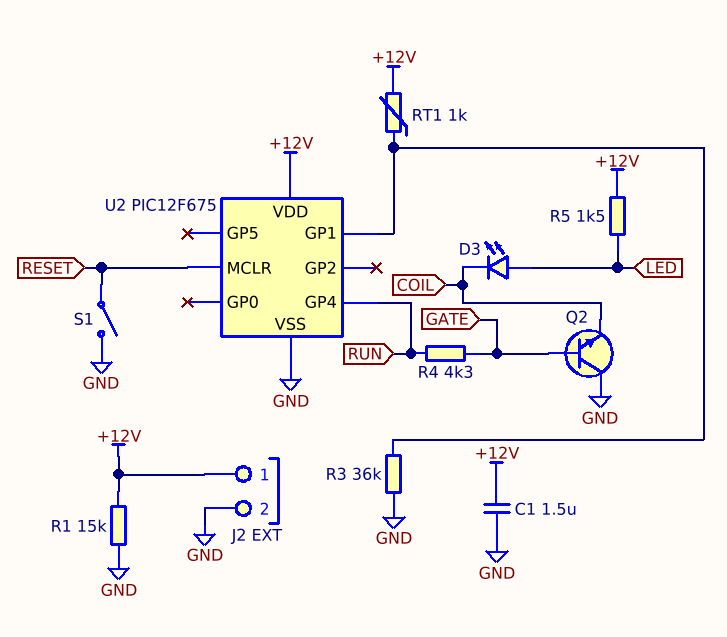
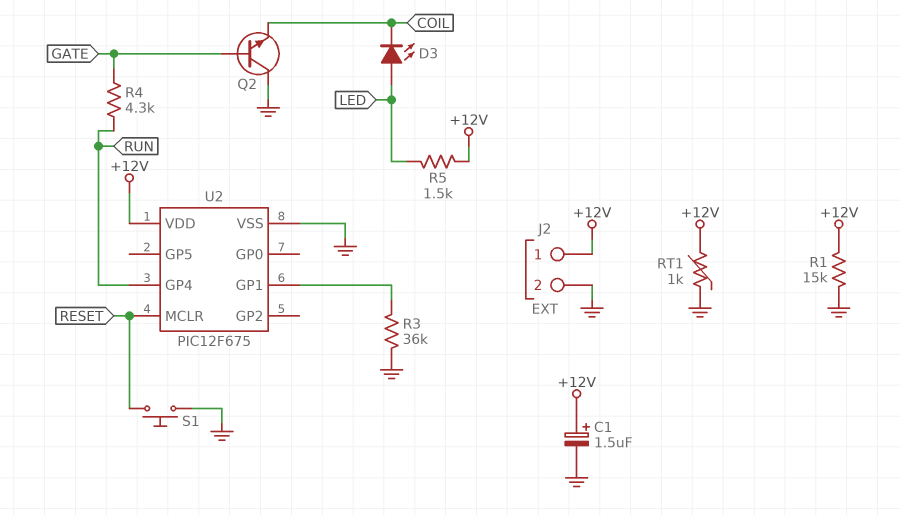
C1: 1.5uF (+12V, GND) -> 1.5uF (plus +12V, minus GND)
RT1: 1k (+12V, U2/GP1) -> 1k (+12V, GND)
S1: switch (GND, RESET) -> button (GND, RESET)

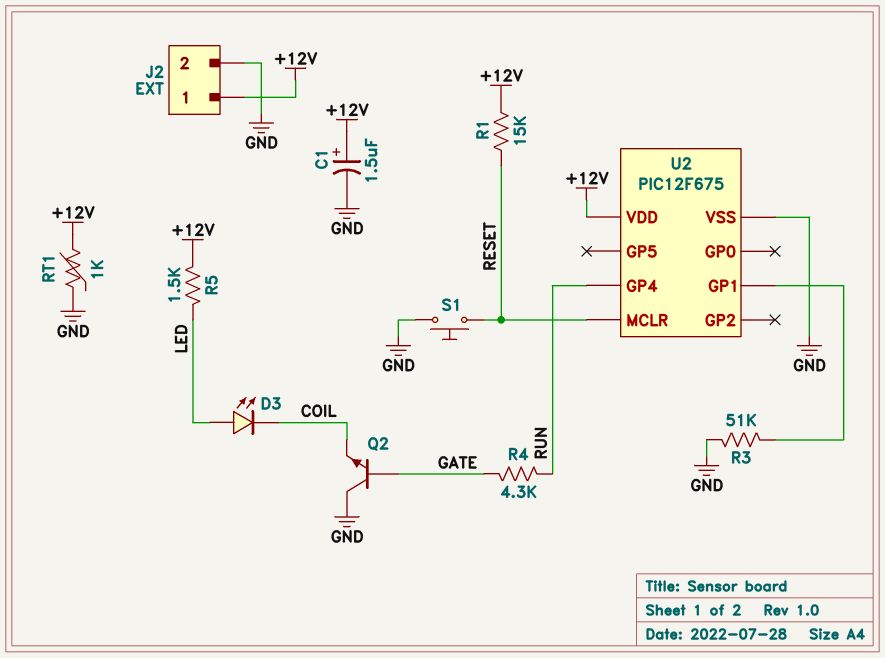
R1: 15k (+12V, GND) -> 15k (+12V, RESET)
R3: 36k (GND, U2/GP1) -> 51k (GND, U2/GP1)

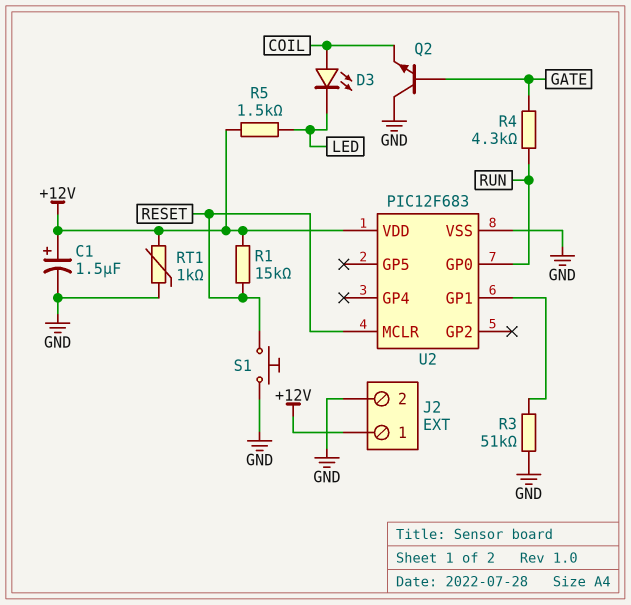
D3: LED (A LED, K COIL) -> LED (A COIL, K LED)
U2: PIC12F675 -> PIC12F683
U2 pin GP0: none -> RUN
U2 pin GP4: RUN -> none

